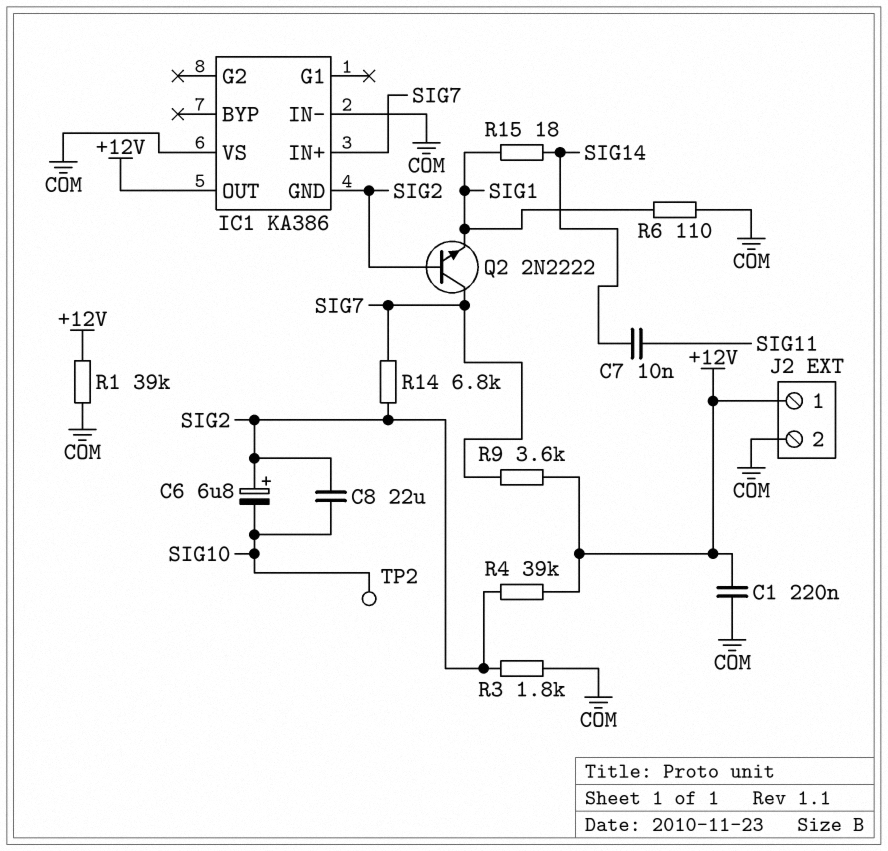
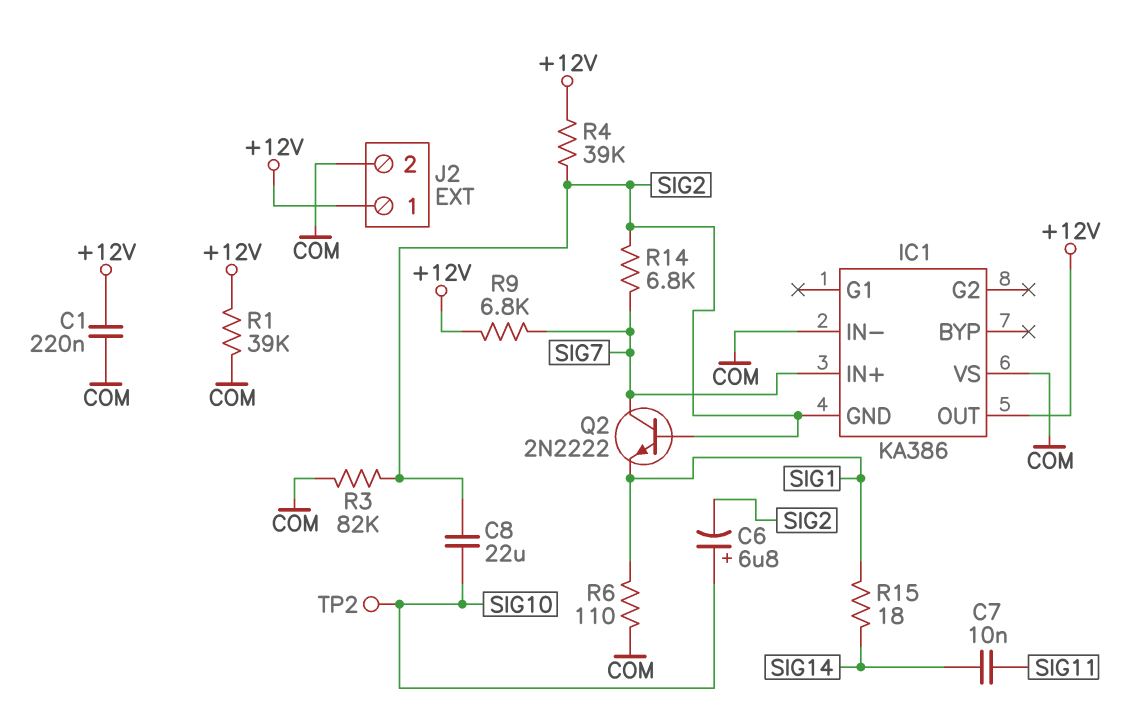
C6: 6.8uF (plus SIG2, minus SIG10) -> 6.8uF (plus SIG10, minus SIG2)
R3: 1.8k (COM, SIG2) -> 82k (COM, SIG2)
R9: 3.6k (+12V, SIG7) -> 6.8k (+12V, SIG7)

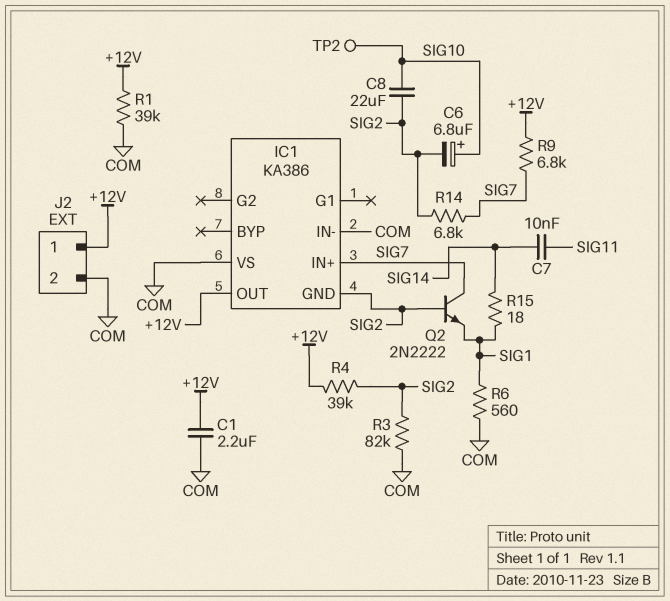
C1: 220nF (+12V, COM) -> 2.2uF (+12V, COM)
R6: 110 (COM, SIG1) -> 560 (COM, SIG1)

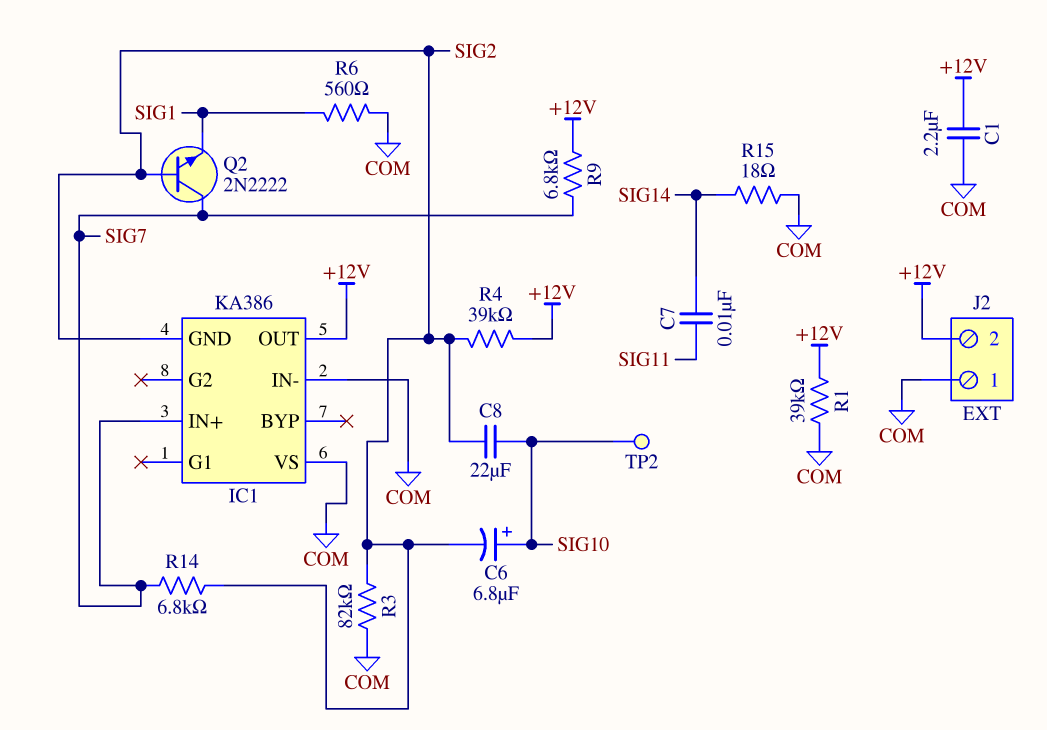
J2 pin 1: +12V -> COM
J2 pin 2: COM -> +12V
R15: 18 (SIG1, SIG14) -> 18 (COM, SIG14)

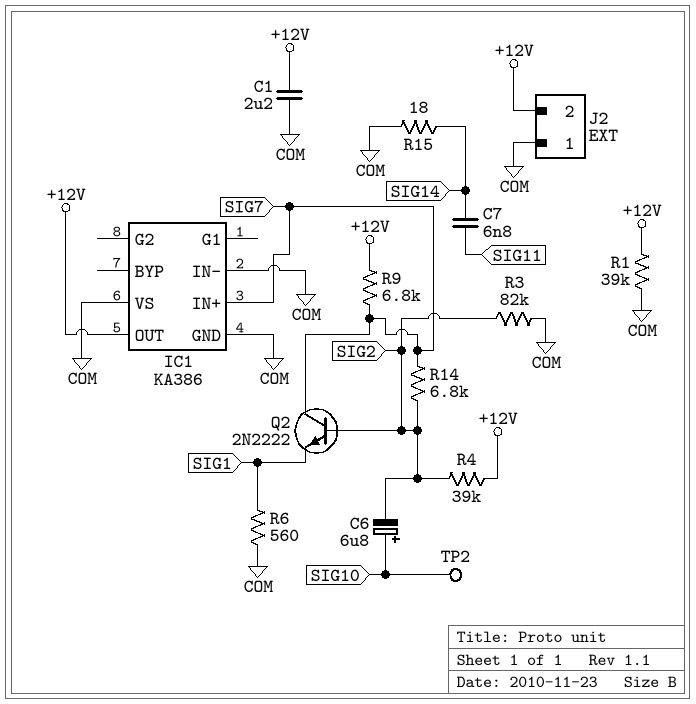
C7: 10nF (SIG11, SIG14) -> 6.8nF (SIG11, SIG14)
C8: 22uF (SIG2, SIG10) -> none
IC1 pin GND: SIG2 -> COM

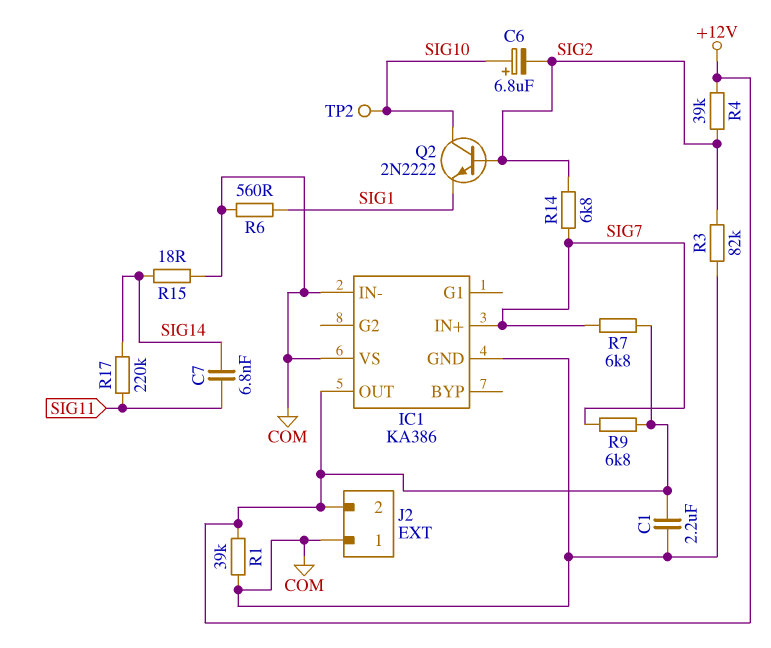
Q2: NPN 2N2222 (B SIG2, C SIG7, E SIG1) -> NPN 2N2222 (B SIG2, C SIG10, E SIG1)
R7: none -> 6.8k (+12V, SIG7)
R17: none -> 220k (SIG11, SIG14)

